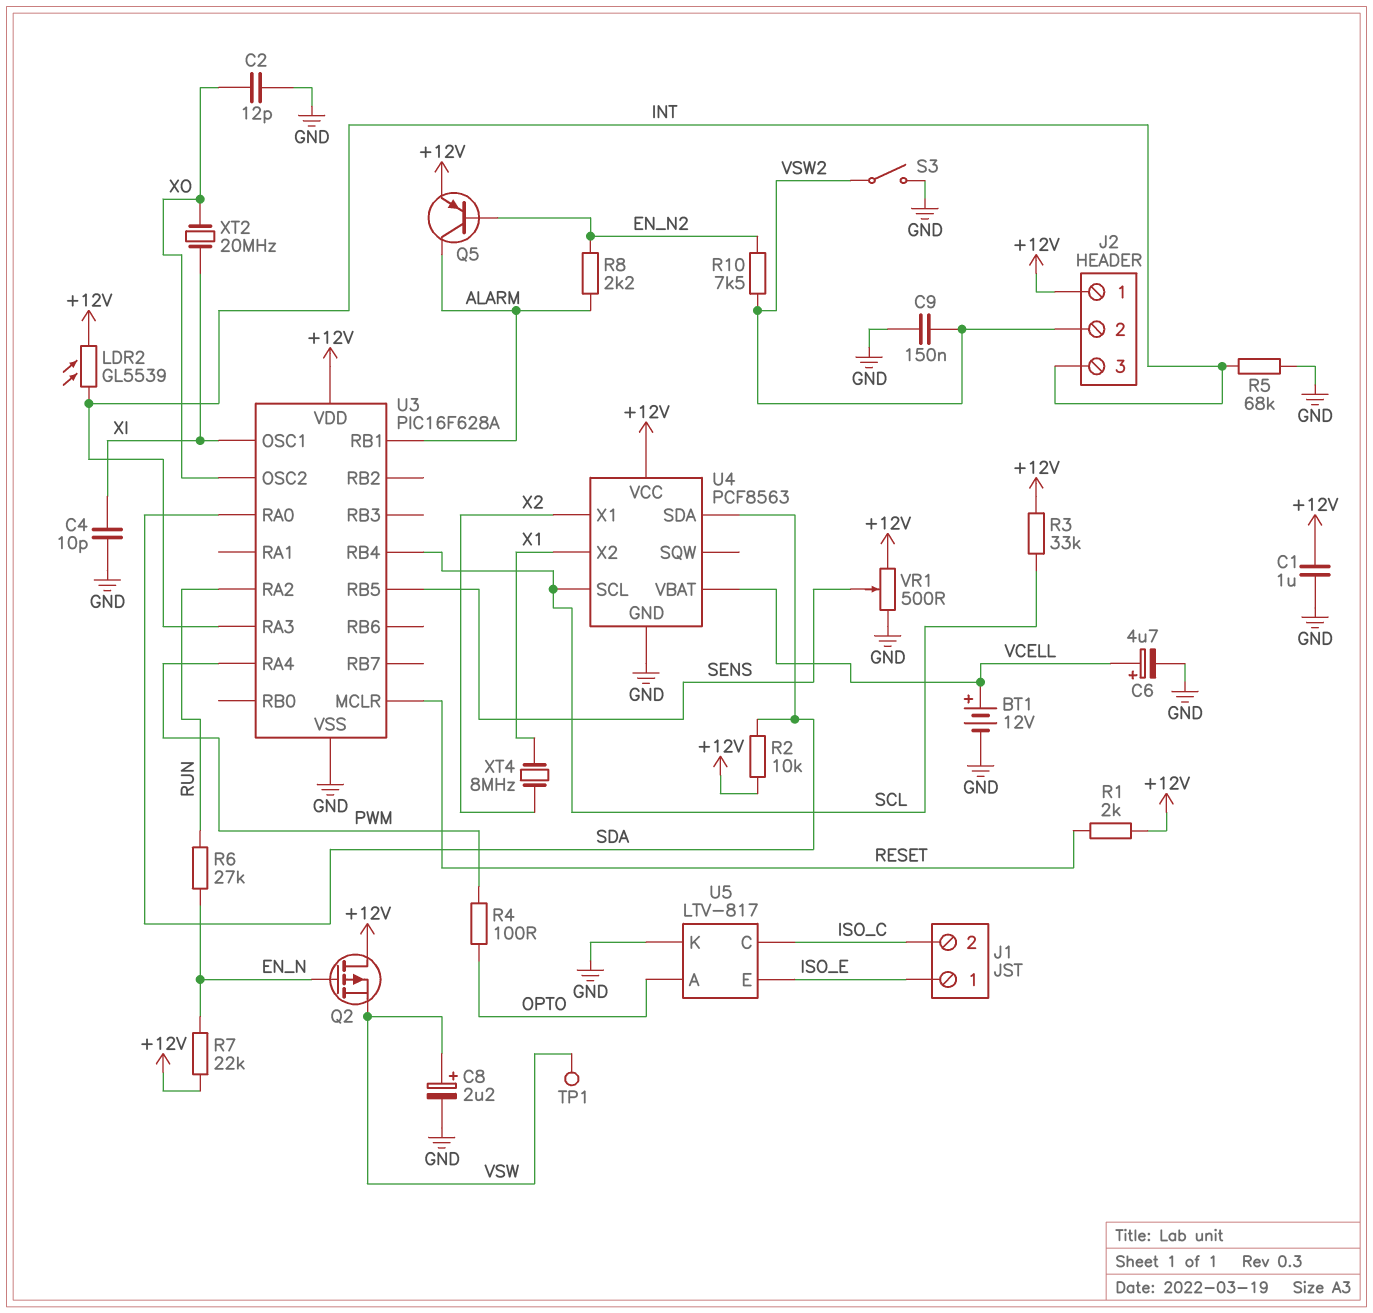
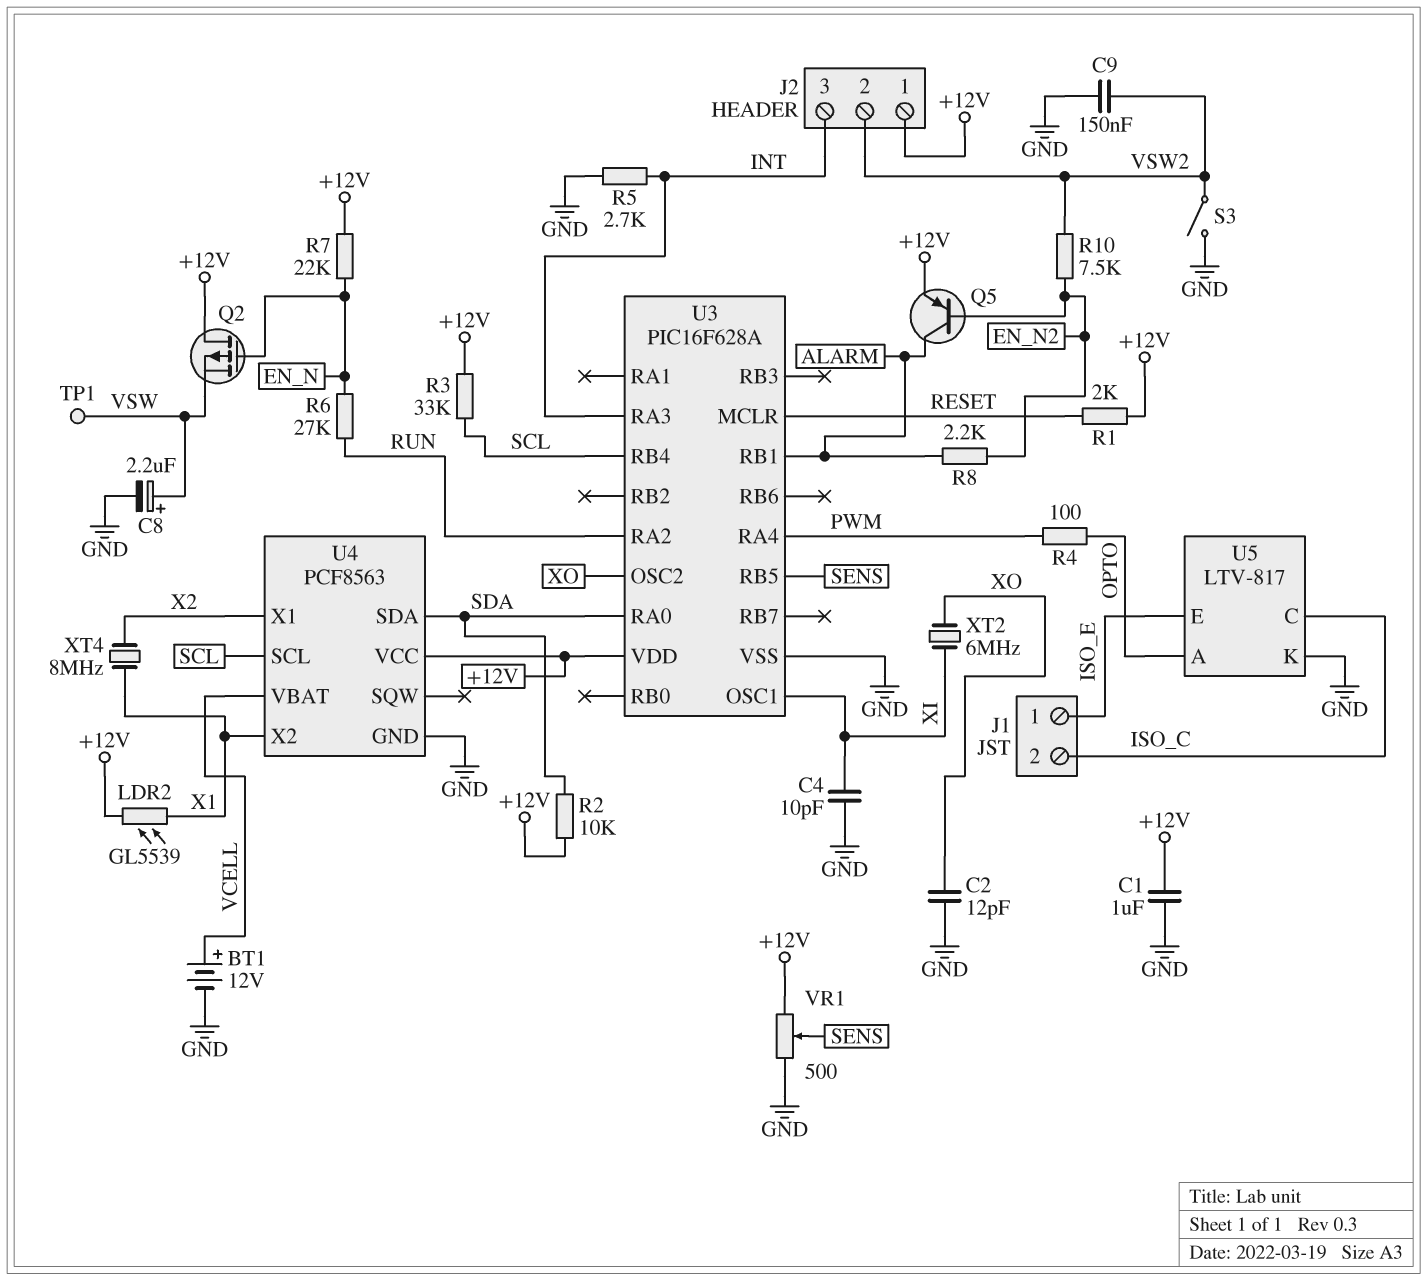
C6: 4.7uF (plus VCELL, minus GND) -> none
LDR2: GL5539 (+12V, INT) -> GL5539 (+12V, X1)
R5: 68k (GND, INT) -> 2.7k (GND, INT)
XT2: 20MHz (XI, XO) -> 6MHz (XI, XO)

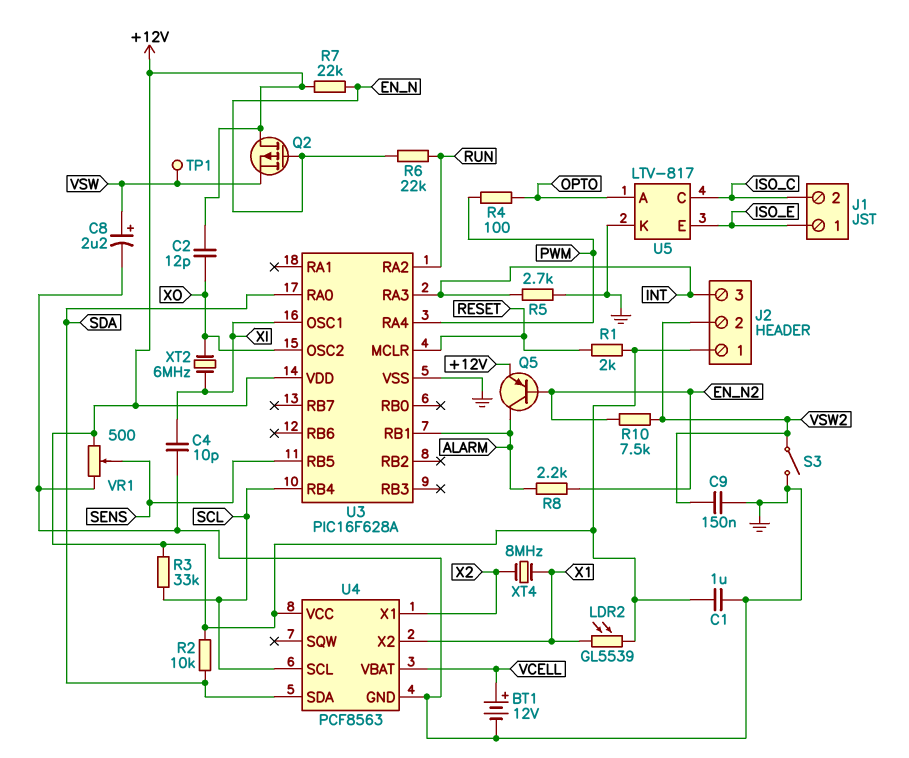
C2: 12pF (GND, XO) -> 12pF (+12V, XO)
R6: 27k (EN_N, RUN) -> 22k (EN_N, RUN)

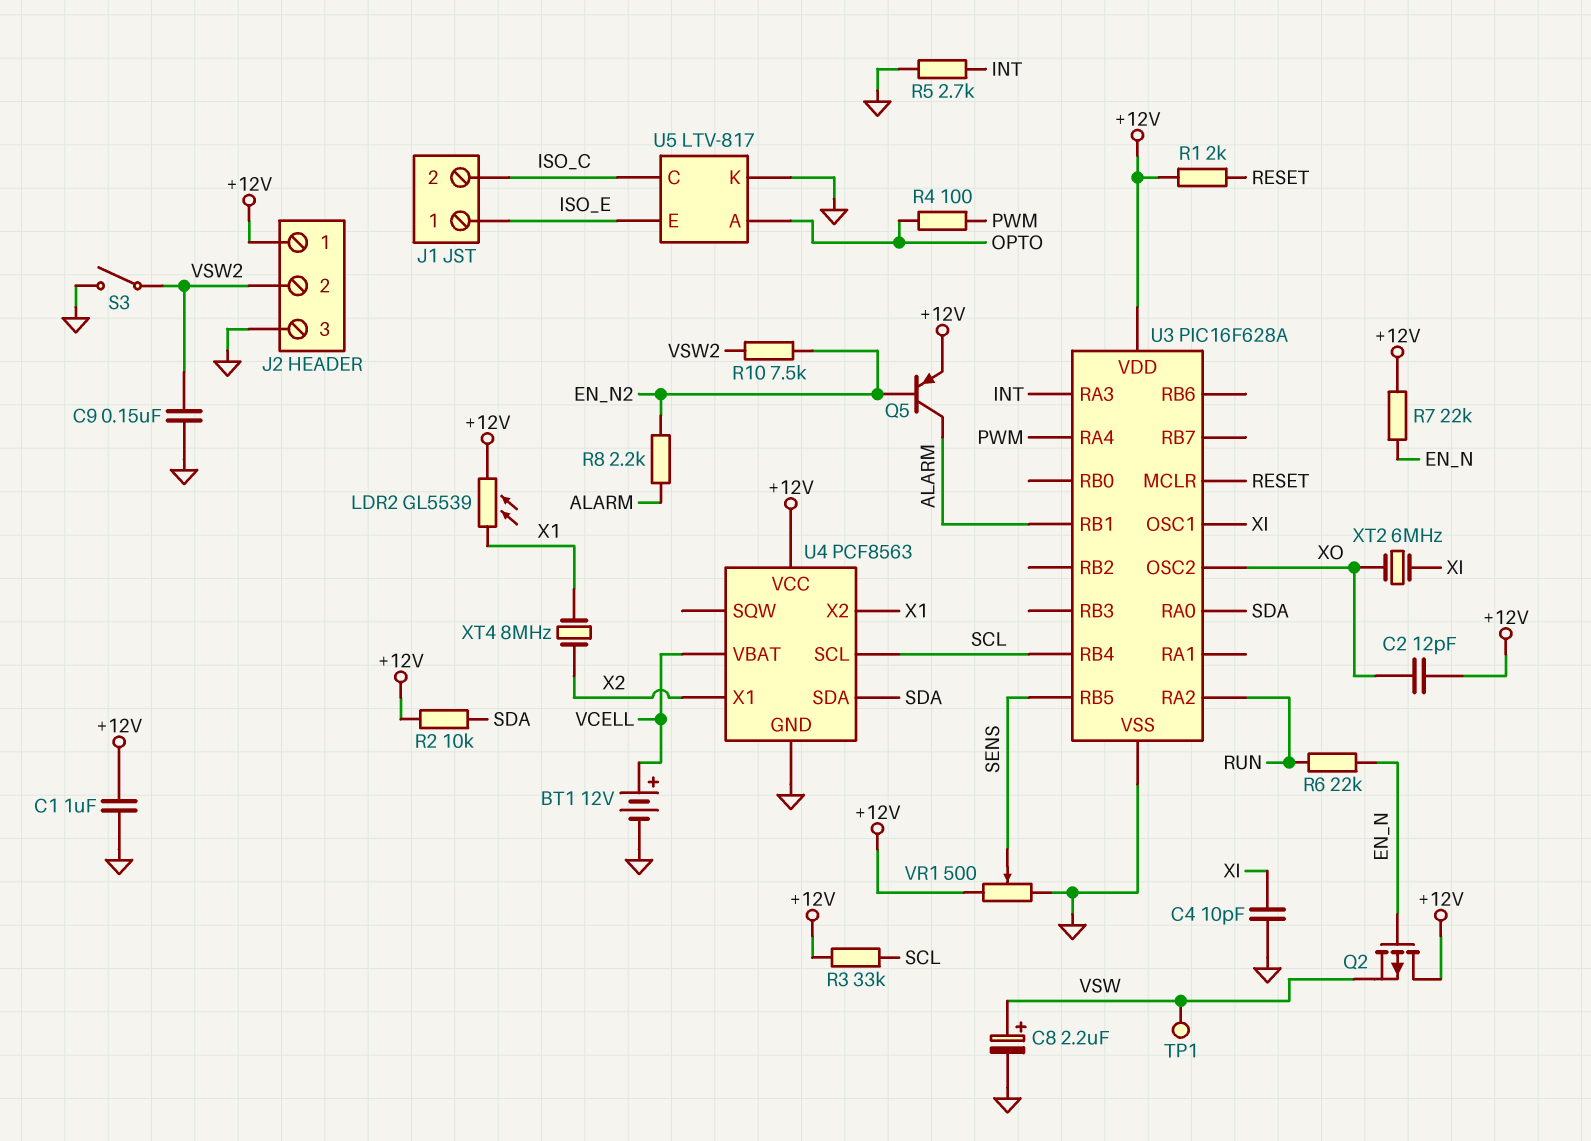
J2 pin 3: INT -> GND

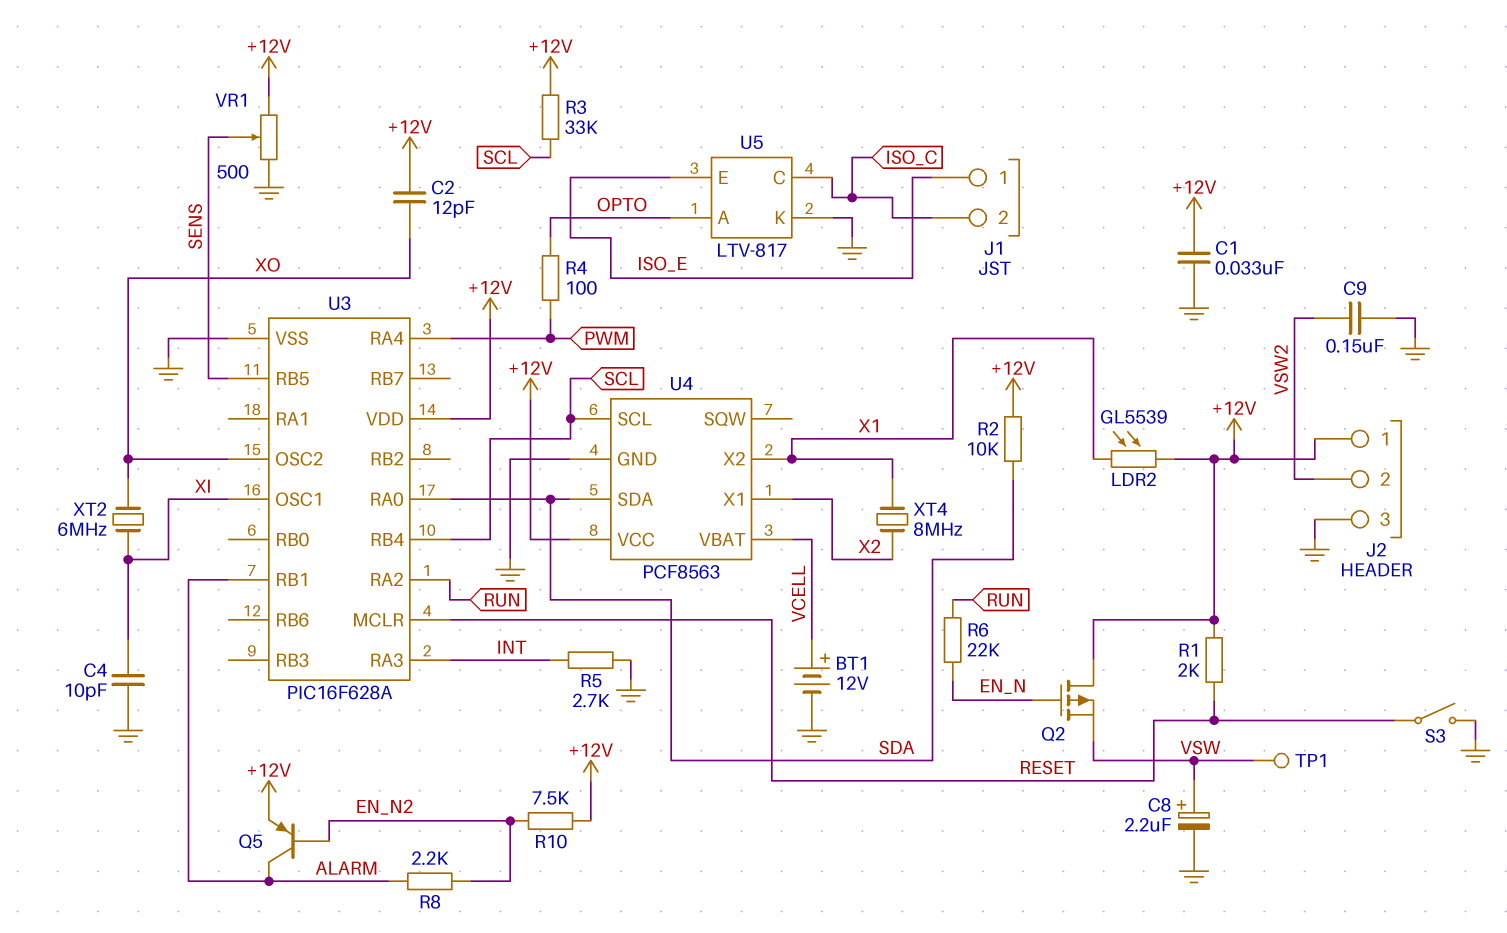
C1: 1uF (+12V, GND) -> 33nF (+12V, GND)
R7: 22k (+12V, EN_N) -> none
R10: 7.5k (EN_N2, VSW2) -> 7.5k (+12V, EN_N2)
S3: switch (GND, VSW2) -> switch (GND, RESET)

